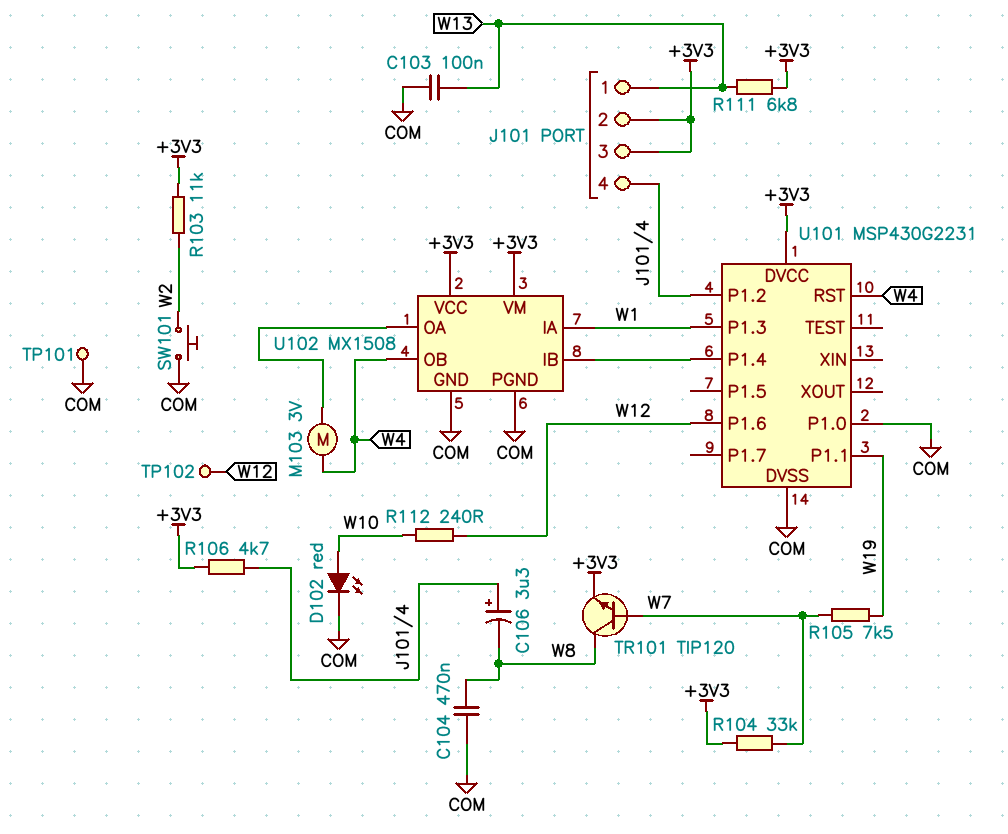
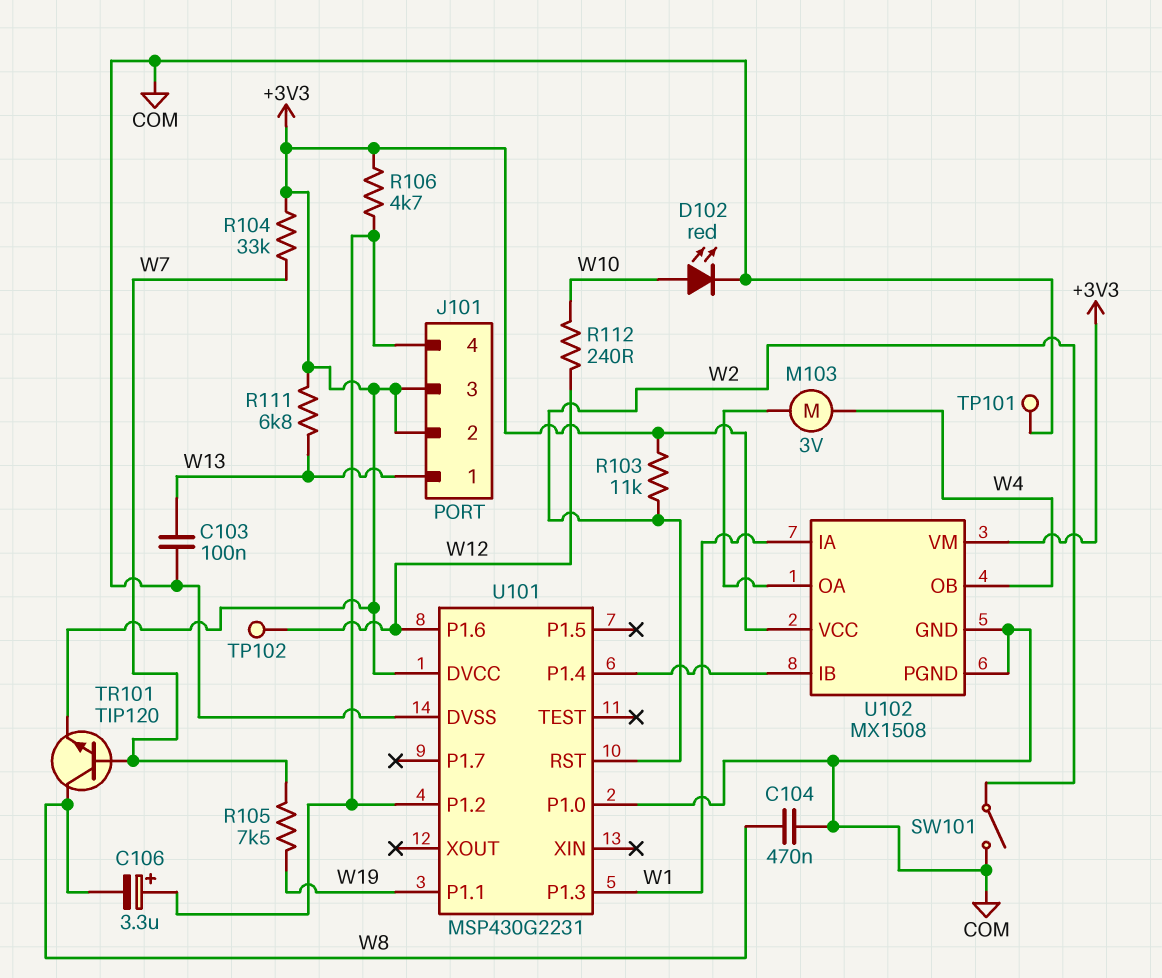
SW101: button (COM, W2) -> switch (COM, W2)
U101 pin RST: W4 -> W2

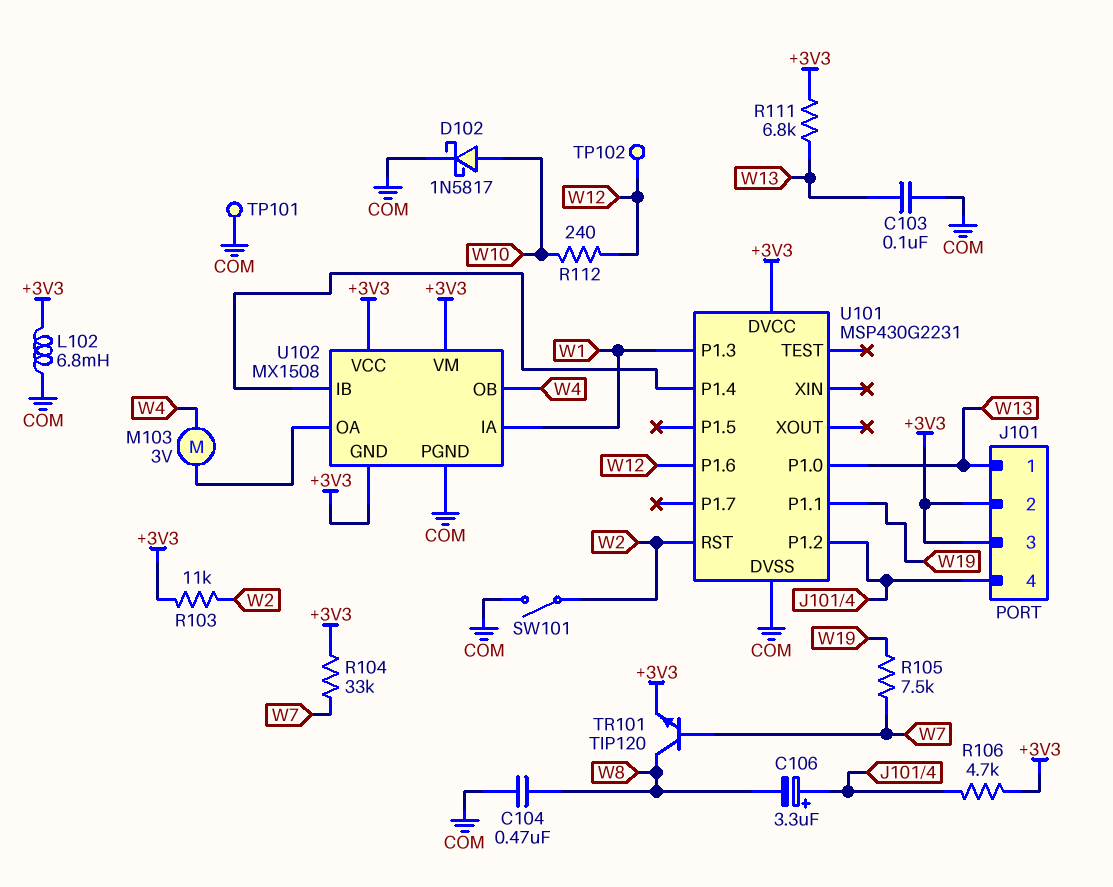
D102: LED red (A W10, K COM) -> schottky 1N5817 (A W10, K COM)
L102: none -> 6.8mH (+3V3, COM)
U101 pin P1.0: COM -> W13
U102 pin GND: COM -> +3V3

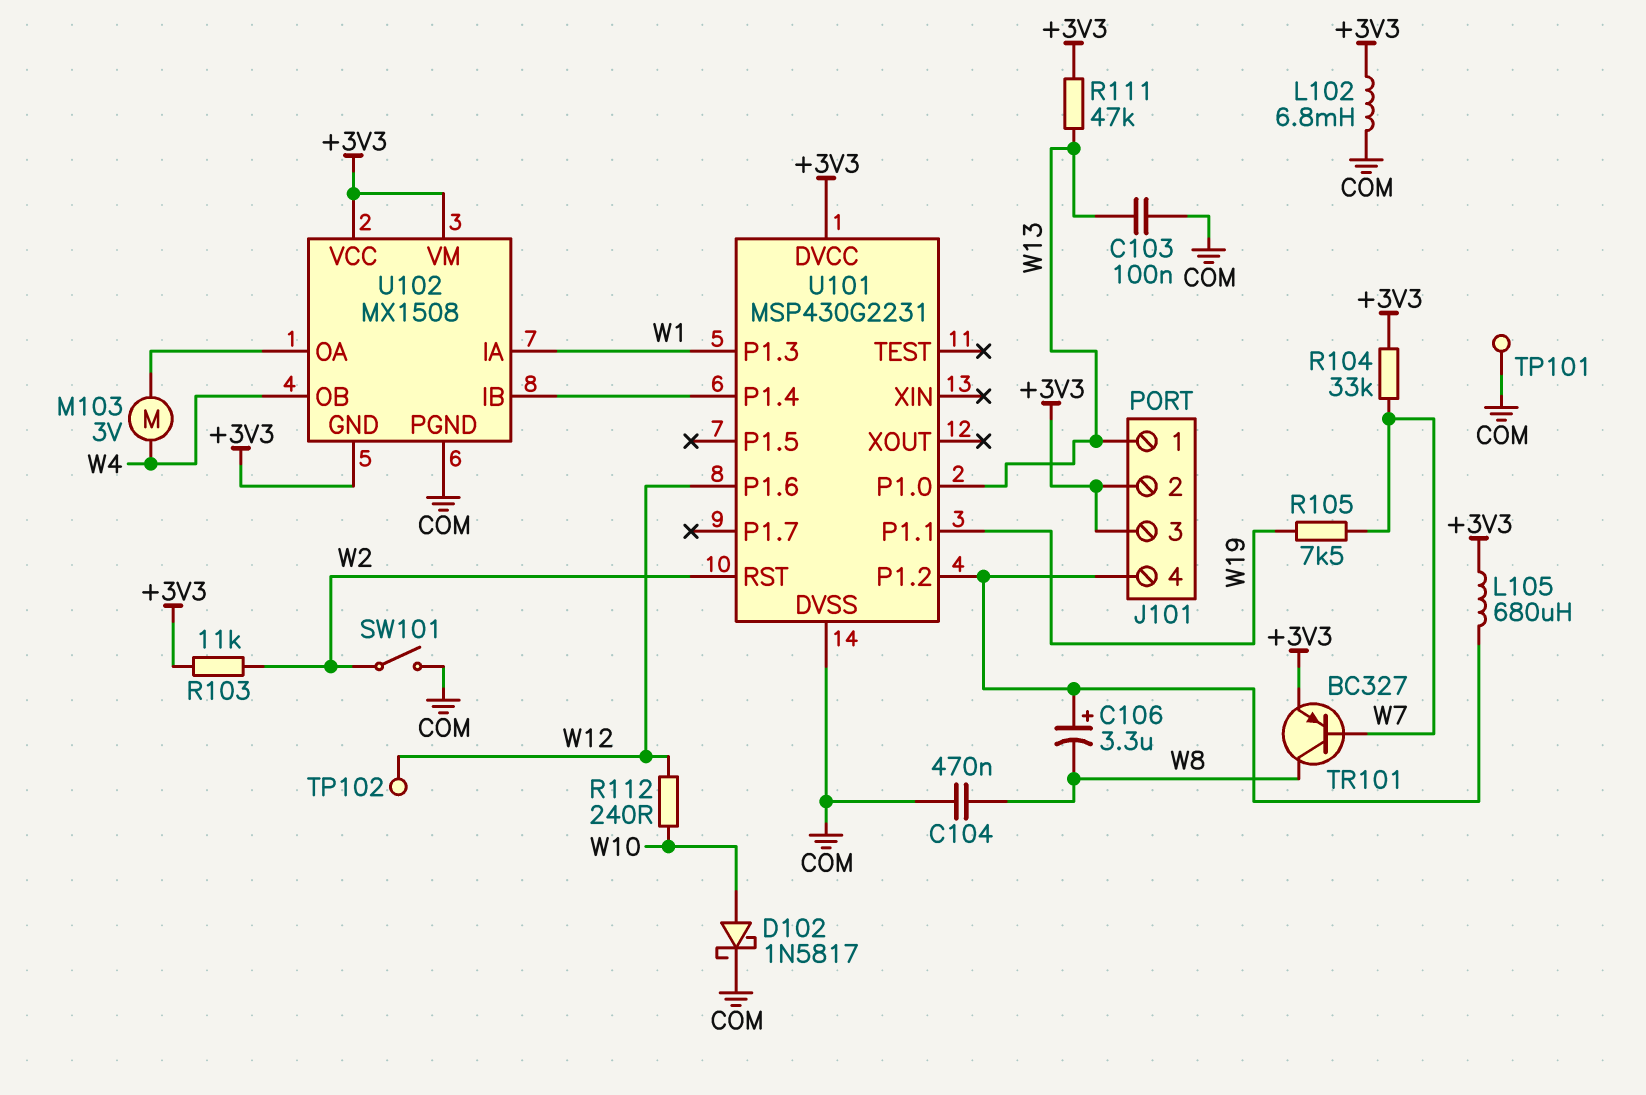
L105: none -> 680uH (+3V3, J101/4)
R106: 4.7k (+3V3, J101/4) -> none
R111: 6.8k (+3V3, W13) -> 47k (+3V3, W13)
TR101: NPN TIP120 (B W7, C W8, E +3V3) -> PNP BC327 (B W7, C W8, E +3V3)

